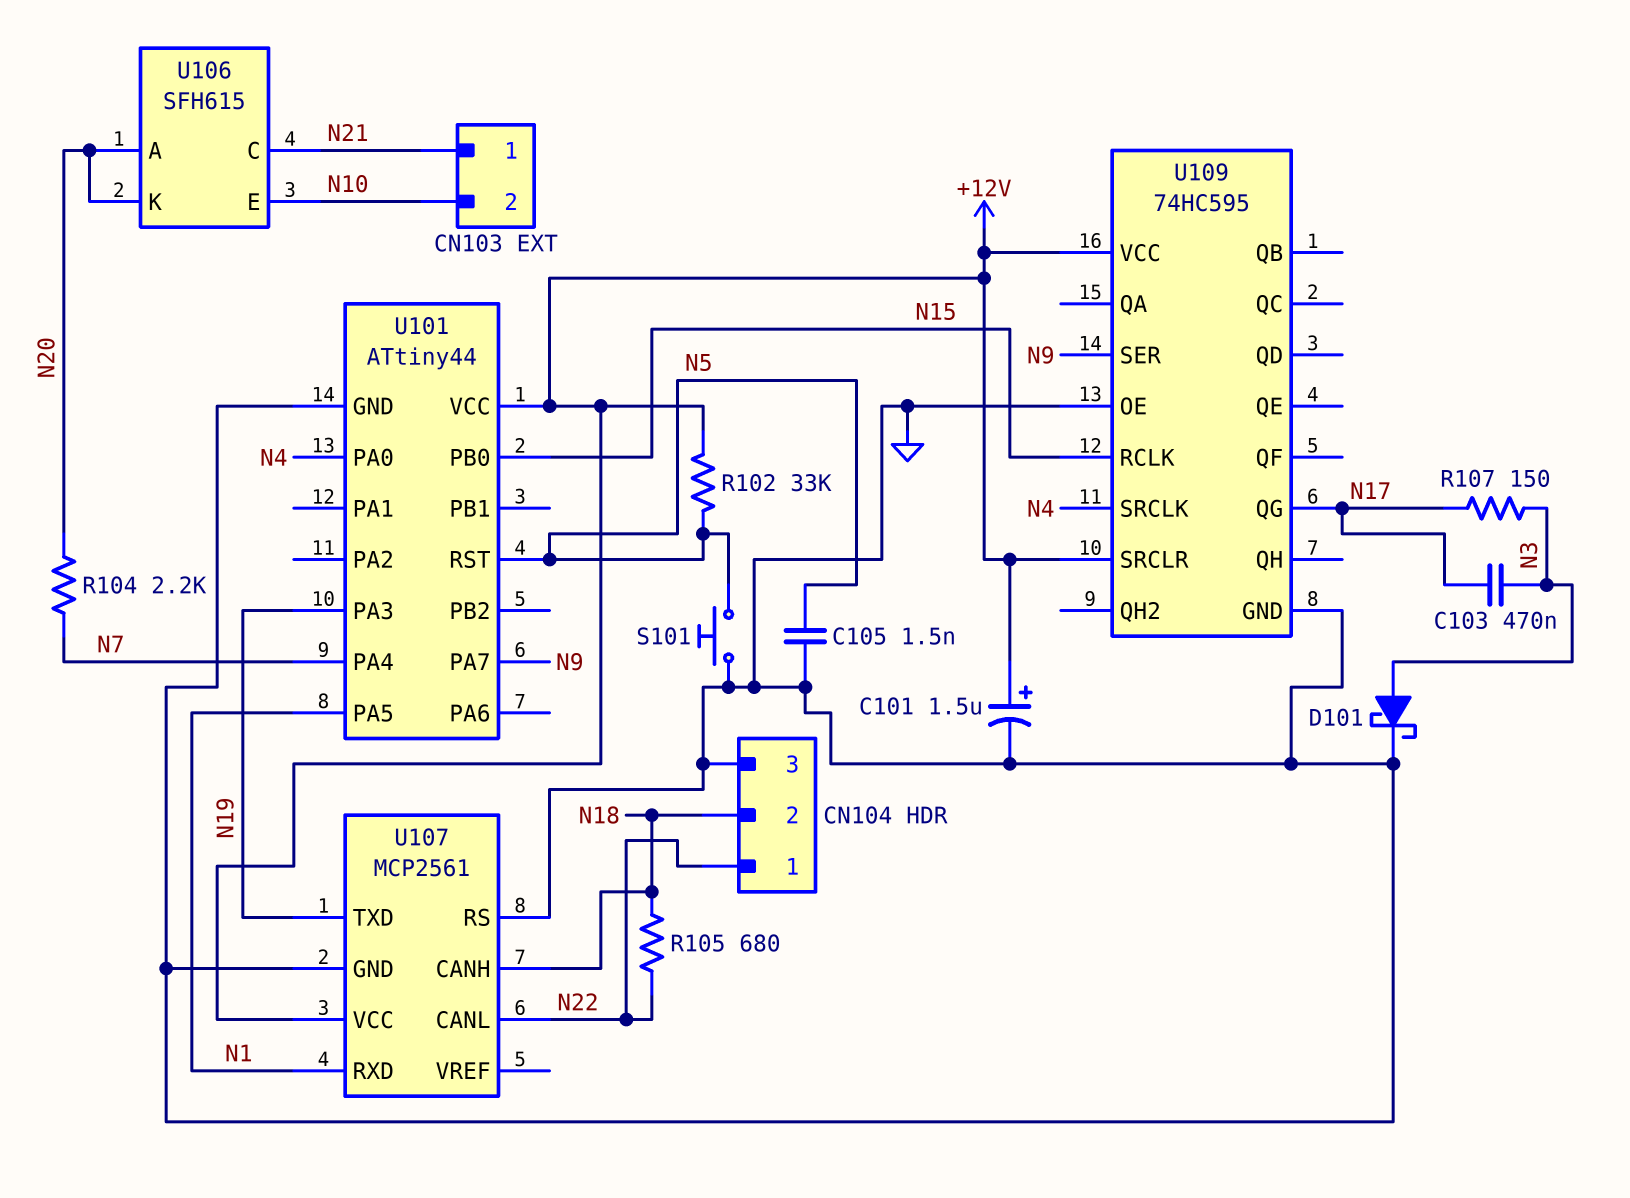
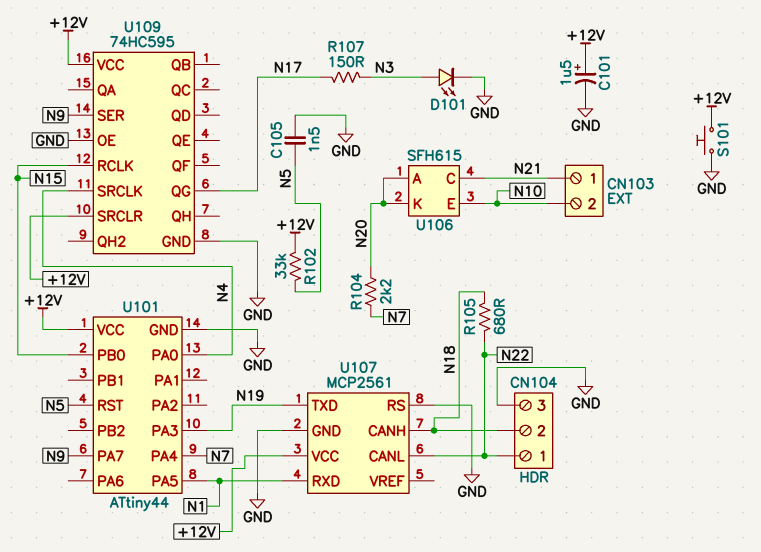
C103: 470nF (N3, N17) -> none
D101: schottky (A N3, K GND) -> LED (A N3, K GND)
S101: button (GND, N5) -> button (+12V, GND)

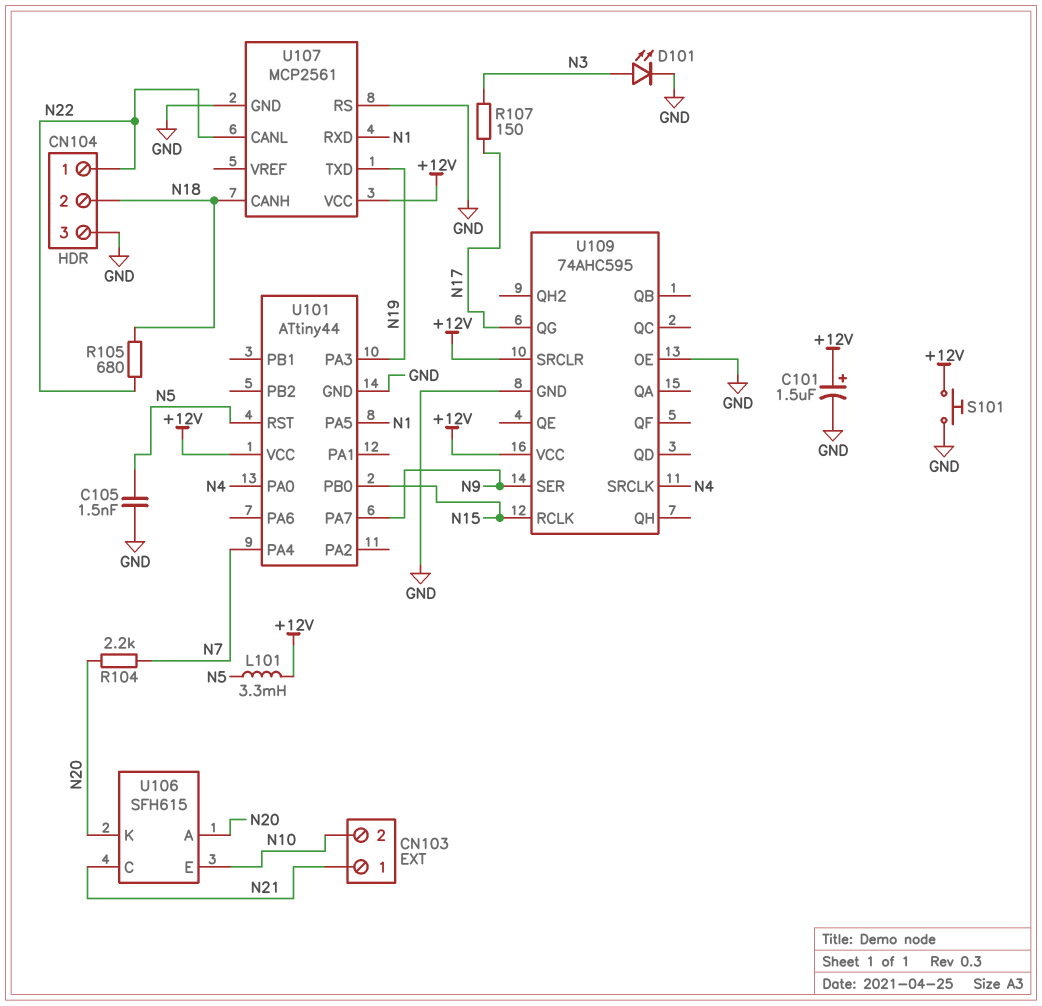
L101: none -> 3.3mH (+12V, N5)
R102: 33k (+12V, N5) -> none
U109: 74HC595 -> 74AHC595

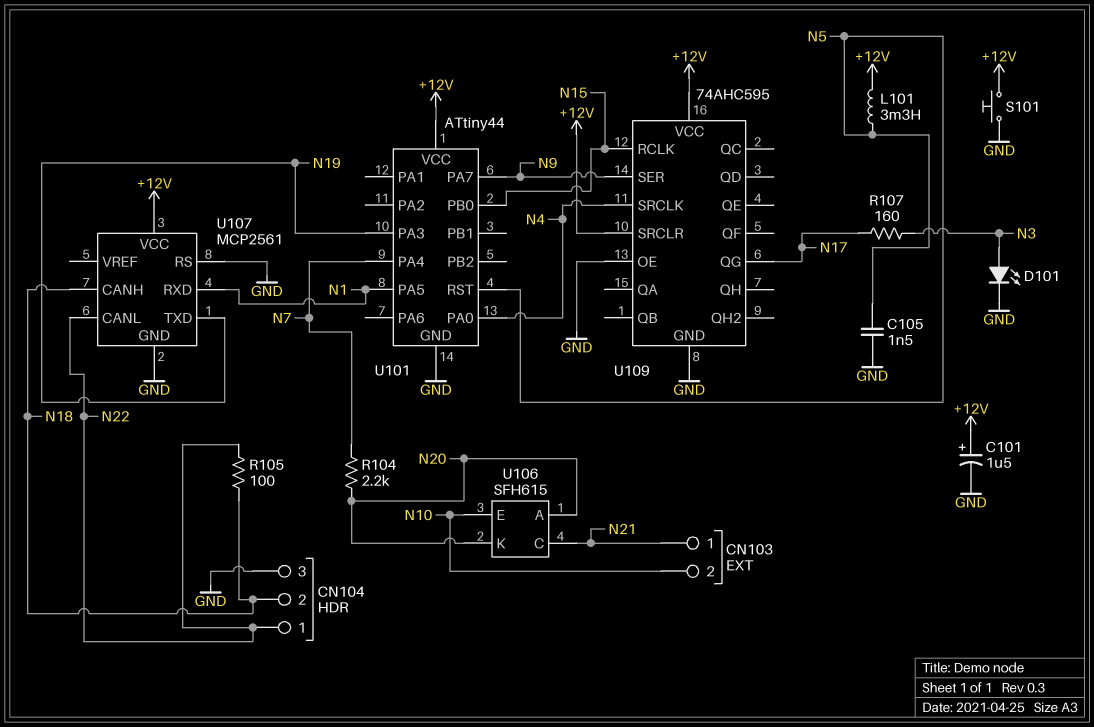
R105: 680 (N18, N22) -> 100 (N18, N22)
R107: 150 (N3, N17) -> 160 (N3, N17)

